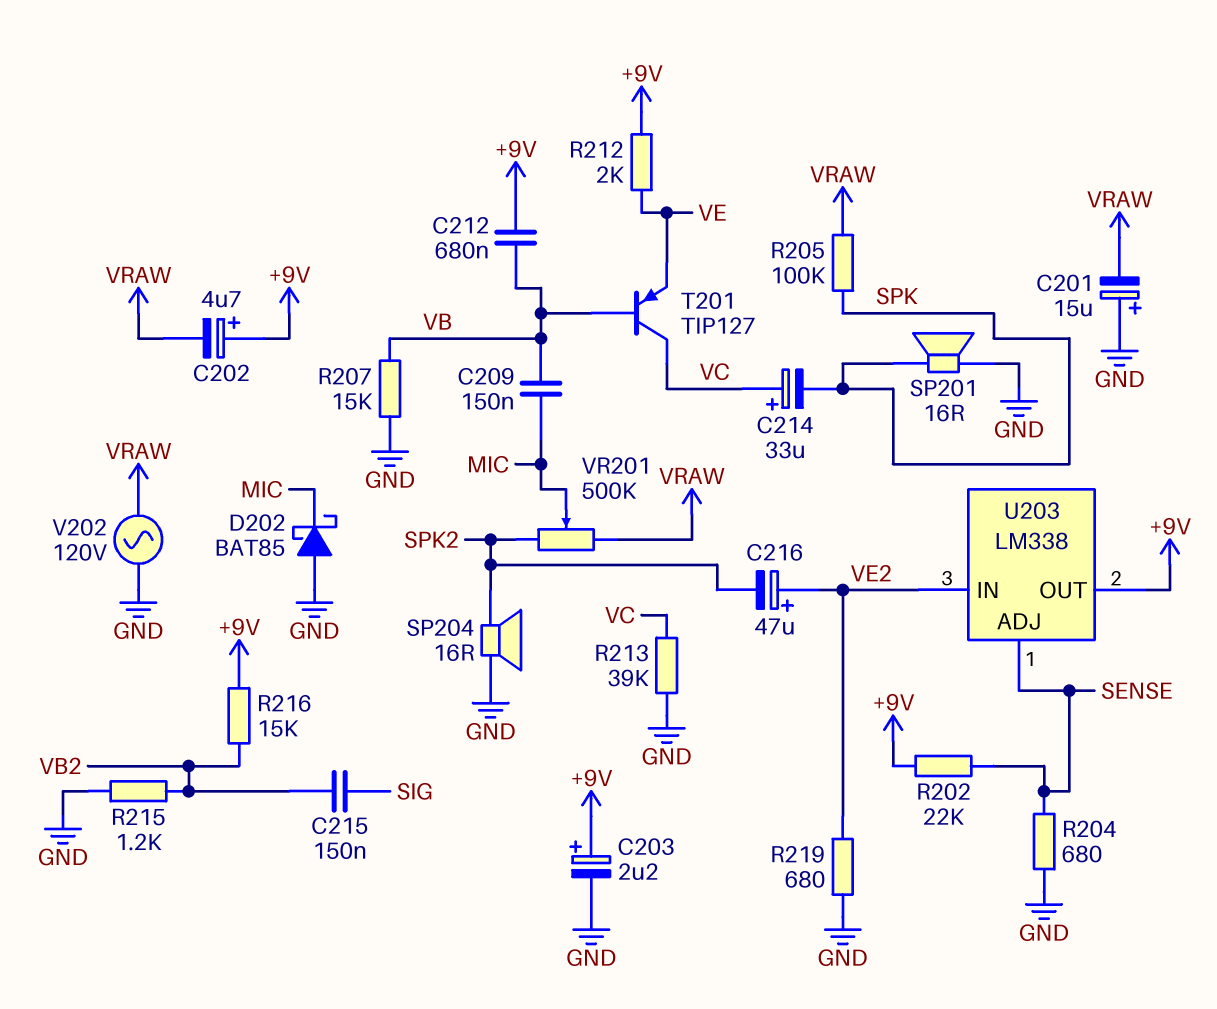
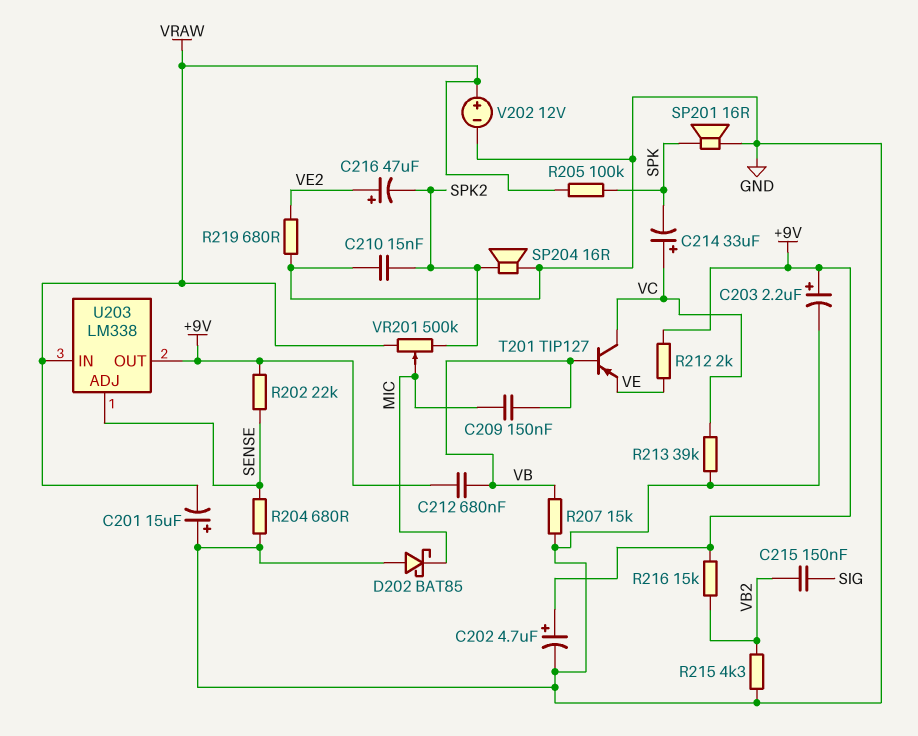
C202: 4.7uF (plus +9V, minus VRAW) -> 4.7uF (plus +9V, minus GND)
C210: none -> 15nF (GND, SPK2)
R215: 1.2k (GND, VB2) -> 4.3k (GND, VB2)
U203 pin IN: VE2 -> VRAW
V202: AC 120V (GND, VRAW) -> 12V (plus VRAW, minus GND)

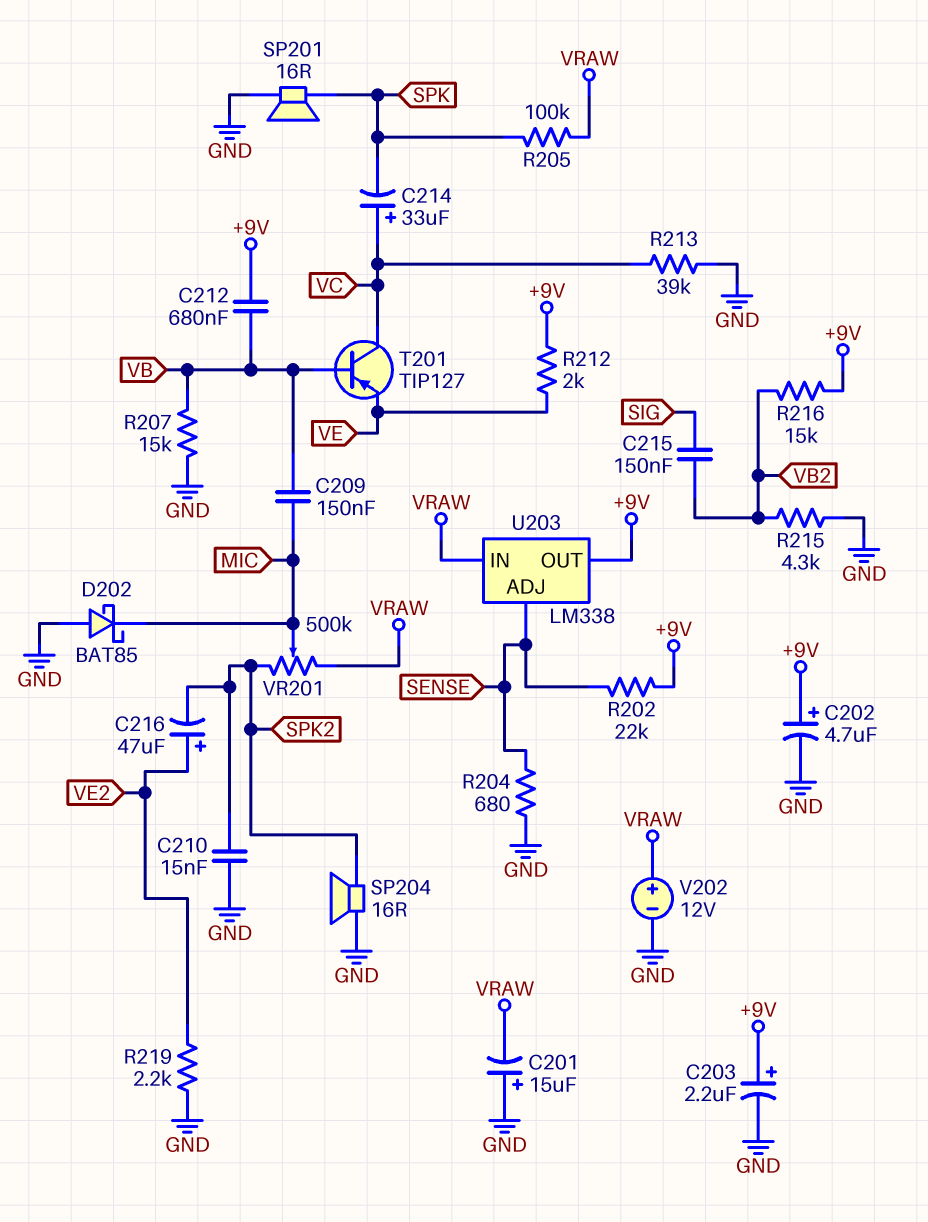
R219: 680 (GND, VE2) -> 2.2k (GND, VE2)

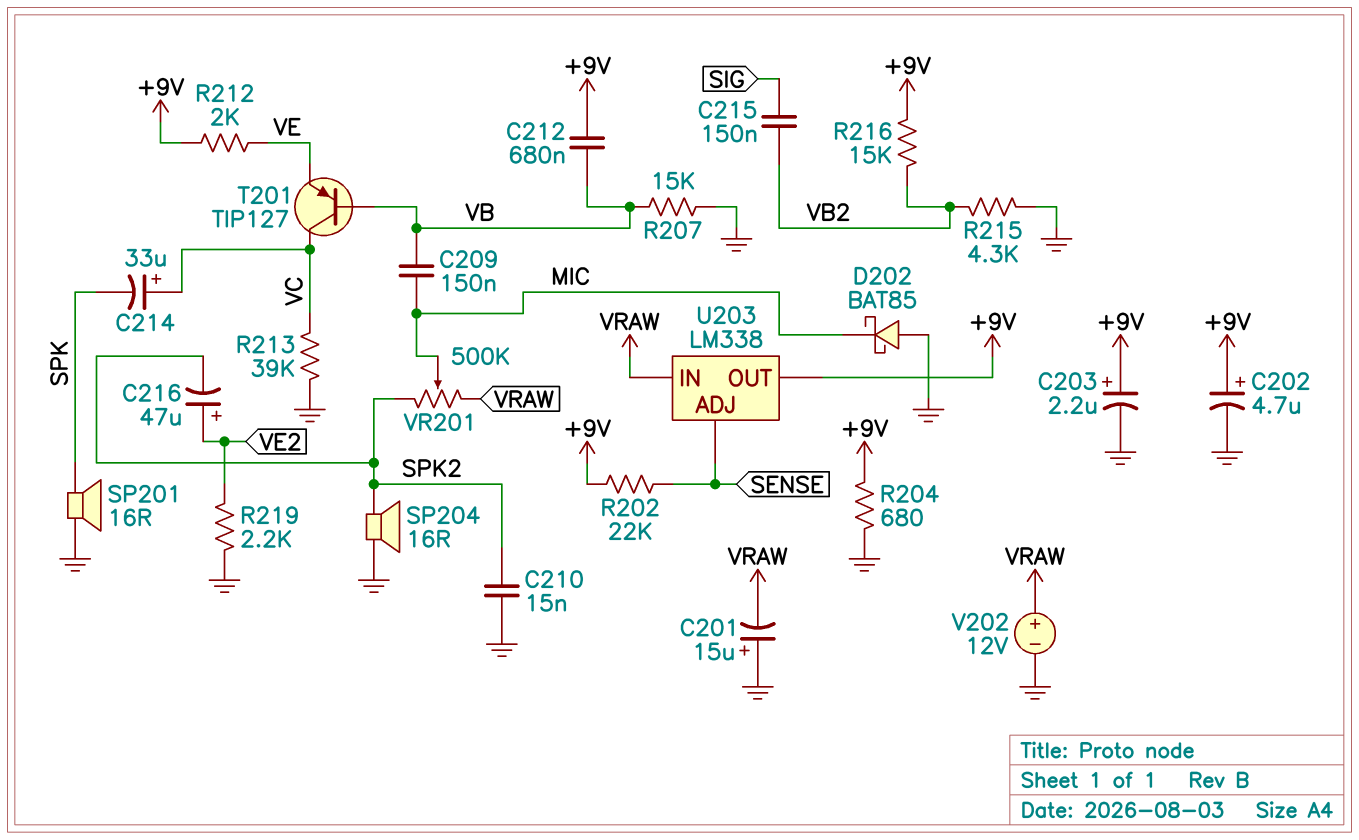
R204: 680 (GND, SENSE) -> 680 (+9V, GND)
R205: 100k (SPK, VRAW) -> none

